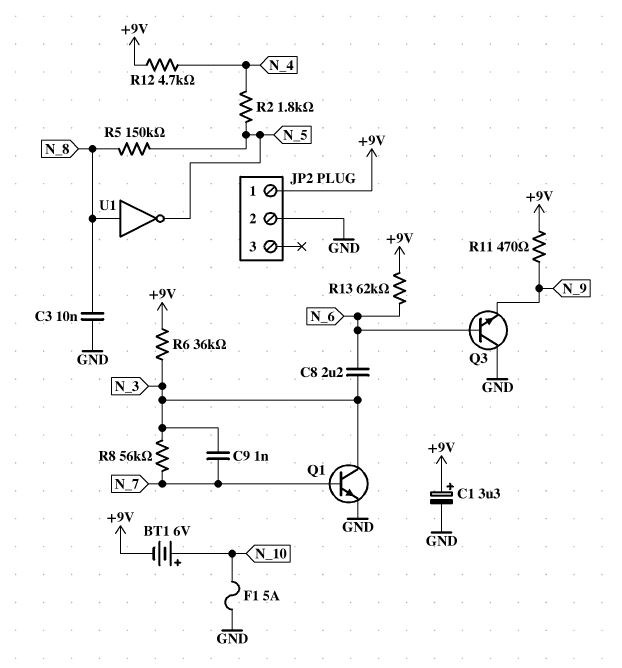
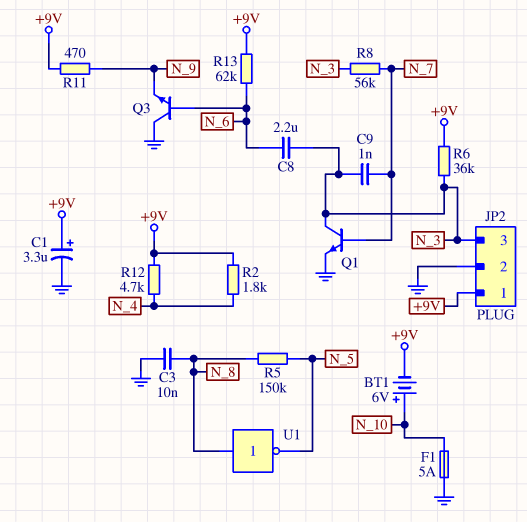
JP2 pin 3: none -> N_3
R2: 1.8k (N_4, N_5) -> 1.8k (+9V, N_4)

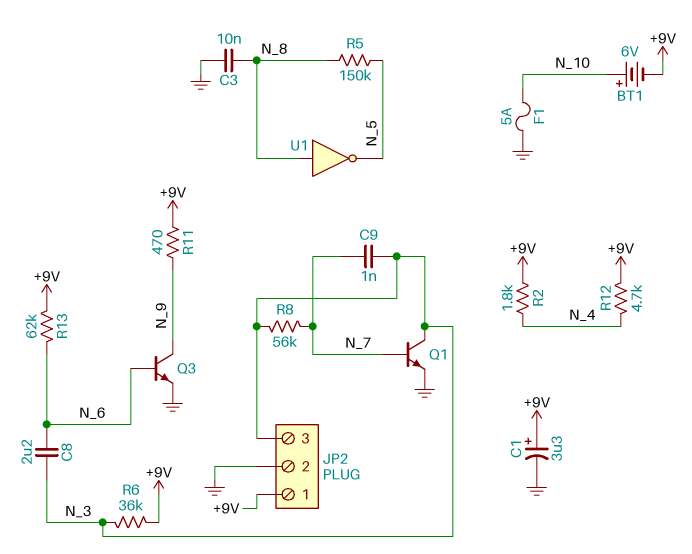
Q3: NPN (B N_6, C GND, E N_9) -> NPN (B N_6, C N_9, E GND)

